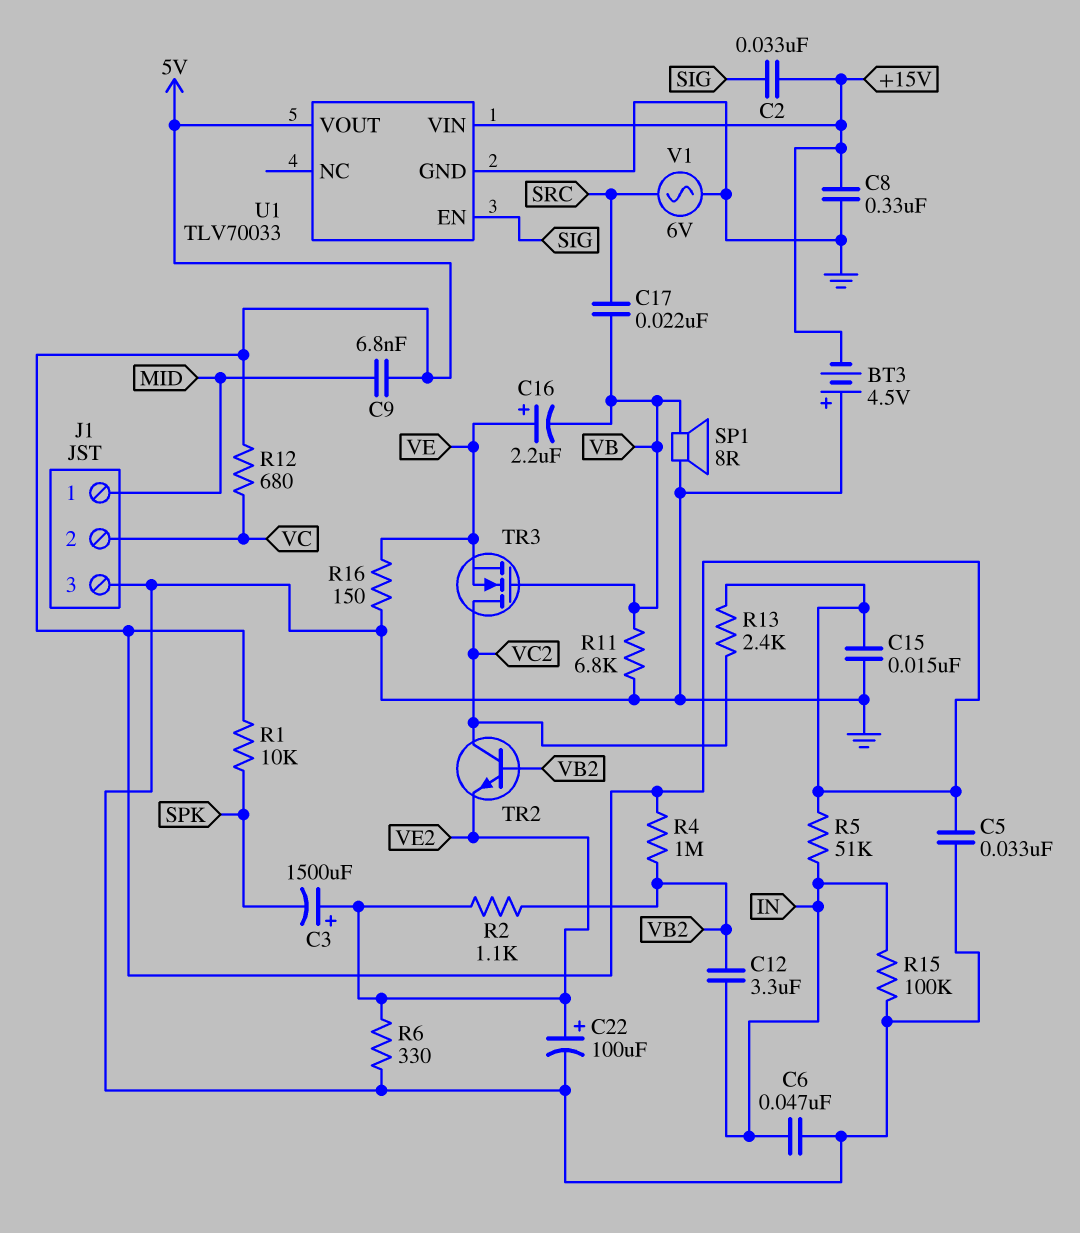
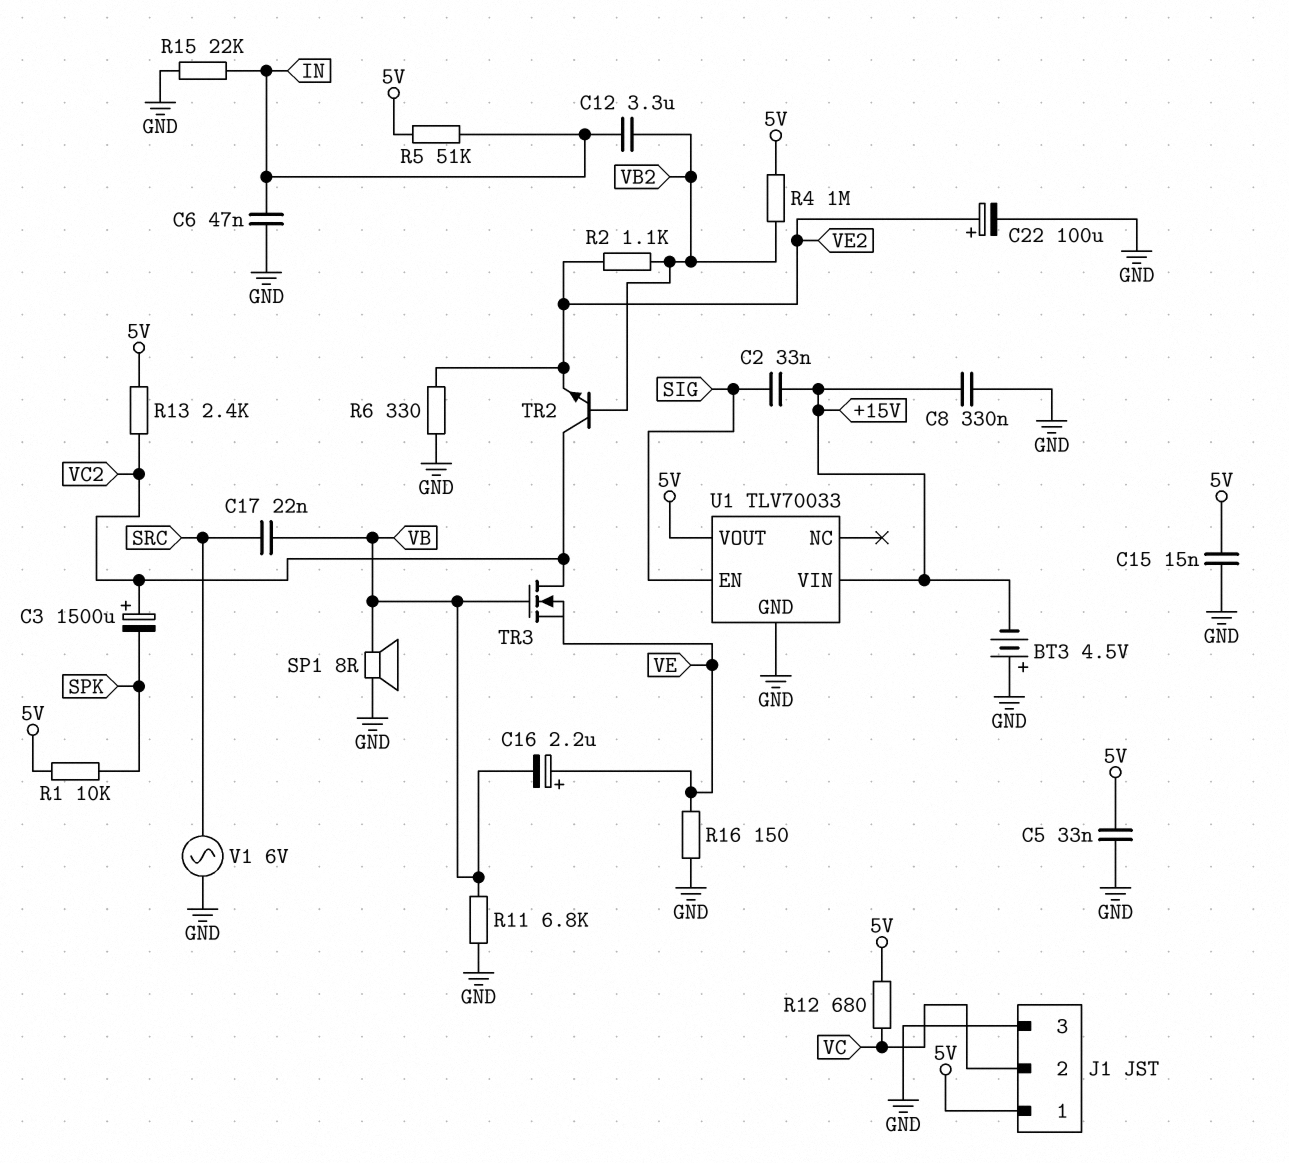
C3: 1500uF (plus VE2, minus SPK) -> 1500uF (plus VC2, minus SPK)
C9: 6.8nF (5V, MID) -> none
J1 pin 1: MID -> 5V
R15: 100k (GND, IN) -> 22k (GND, IN)

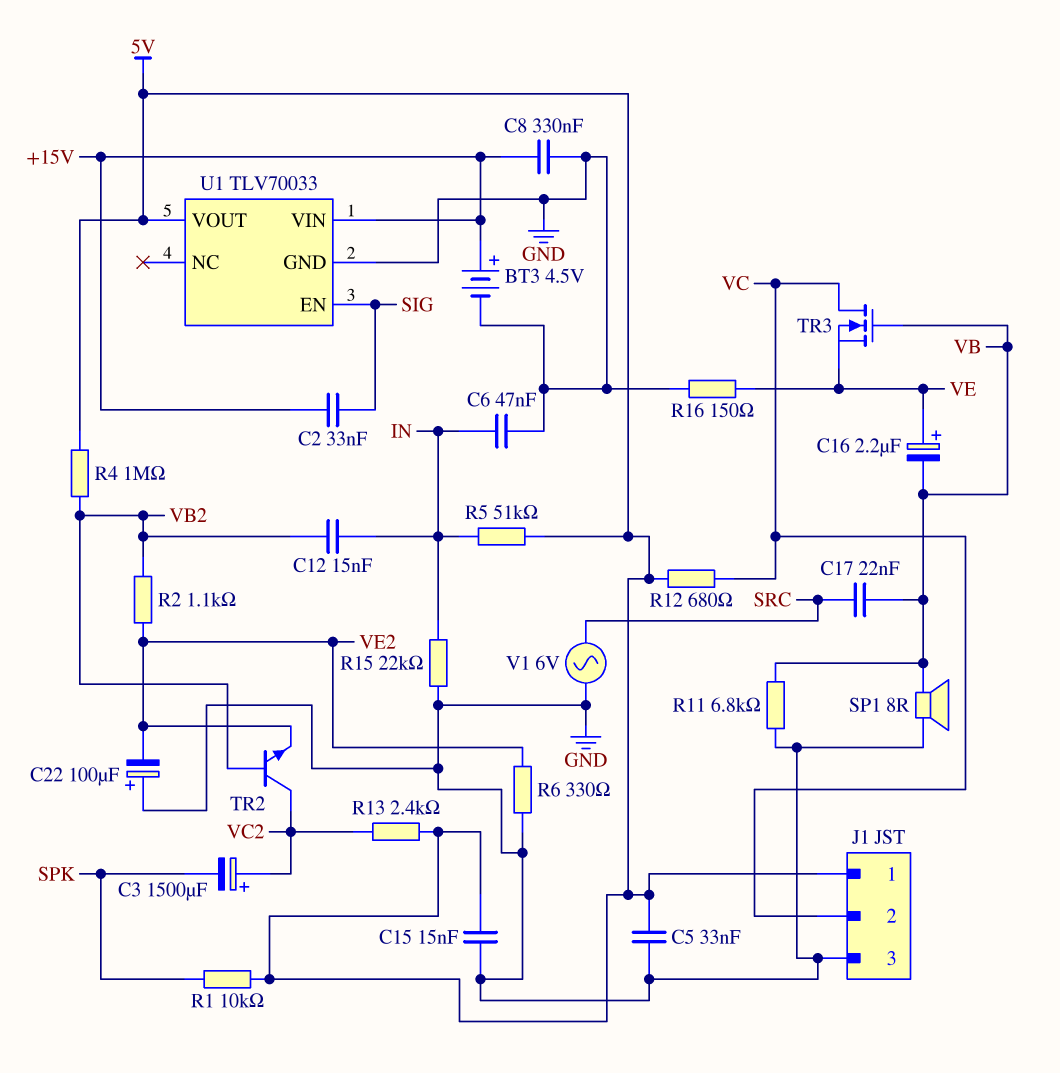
BT3: 4.5V (plus GND, minus +15V) -> 4.5V (plus +15V, minus GND)
C12: 3.3uF (IN, VB2) -> 15nF (IN, VB2)
C22: 100uF (plus VE2, minus GND) -> 100uF (plus GND, minus VE2)
TR3: NMOS (G VB, D VC2, S VE) -> NMOS (G VB, D VC, S VE)

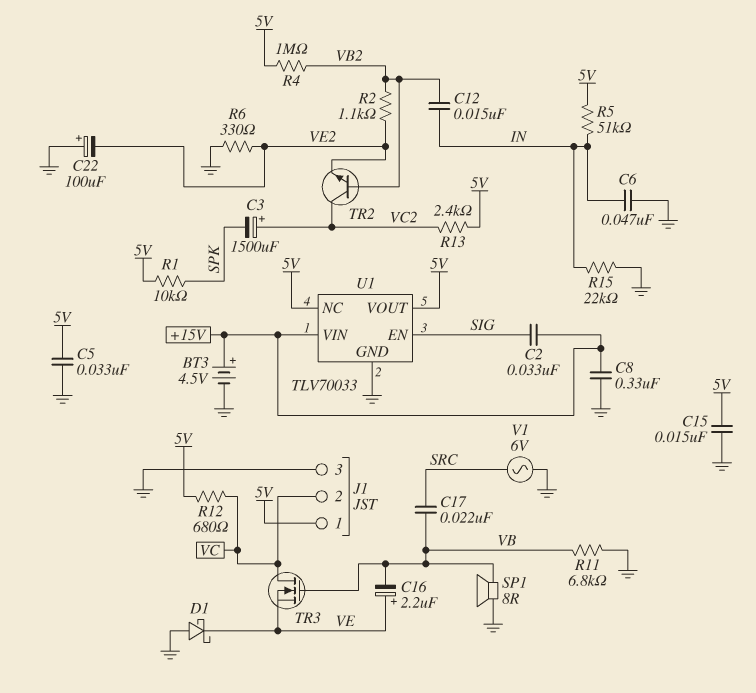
D1: none -> schottky (A GND, K VE)
R16: 150 (GND, VE) -> none
U1 pin NC: none -> 5V

